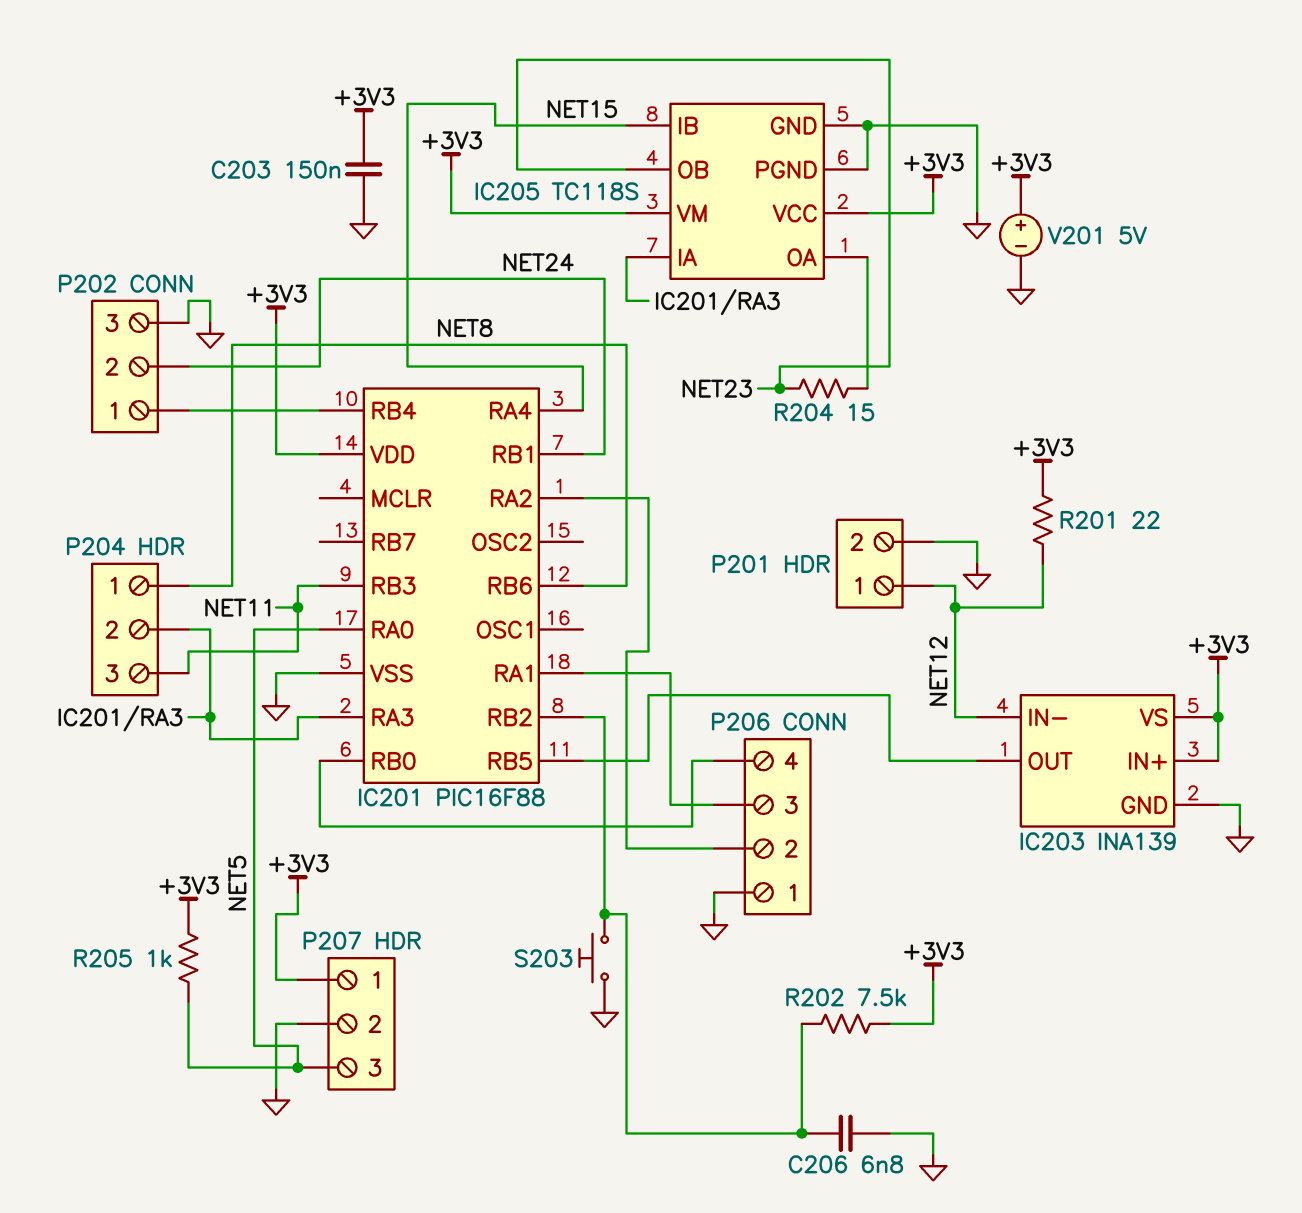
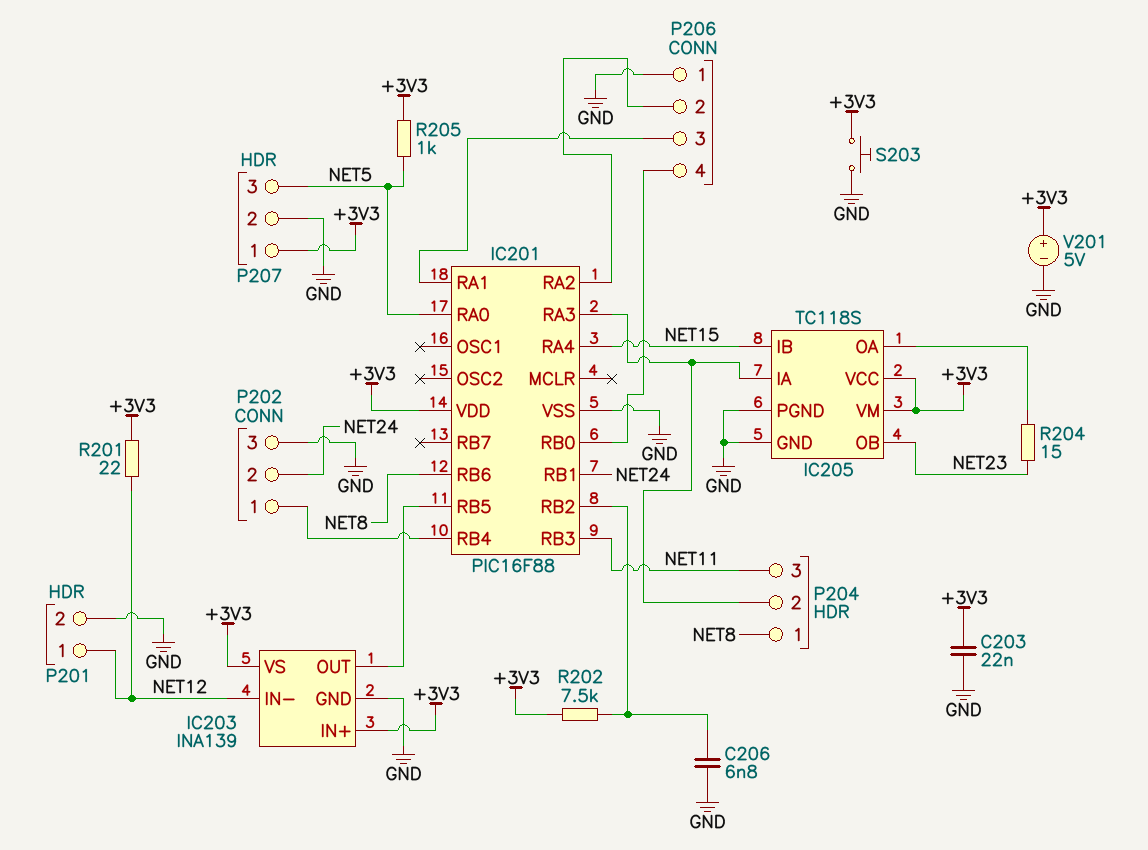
C203: 150nF (+3V3, GND) -> 22nF (+3V3, GND)
S203: button (GND, IC201/RB2) -> button (+3V3, GND)

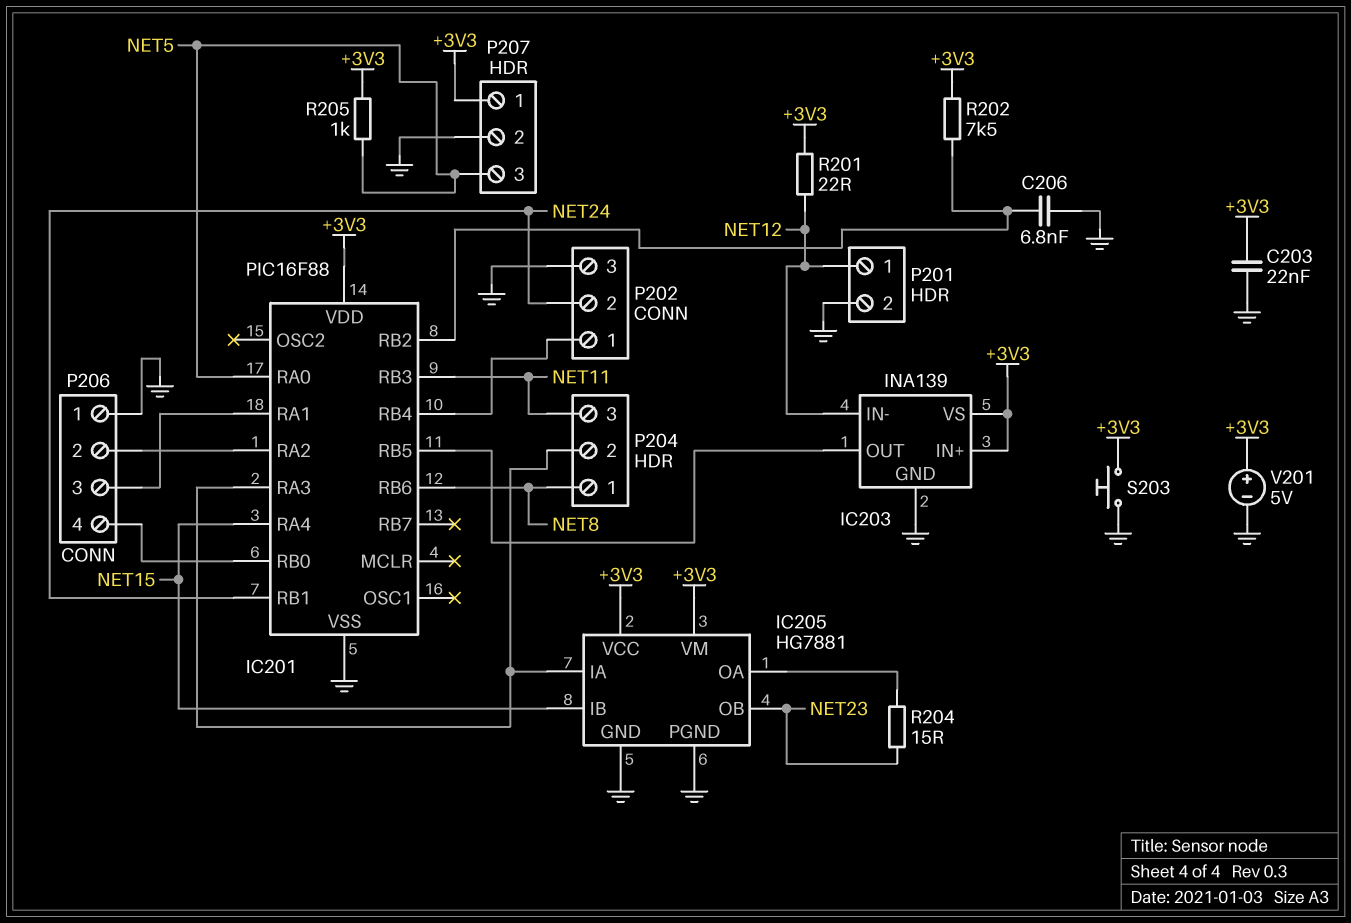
IC205: TC118S -> HG7881

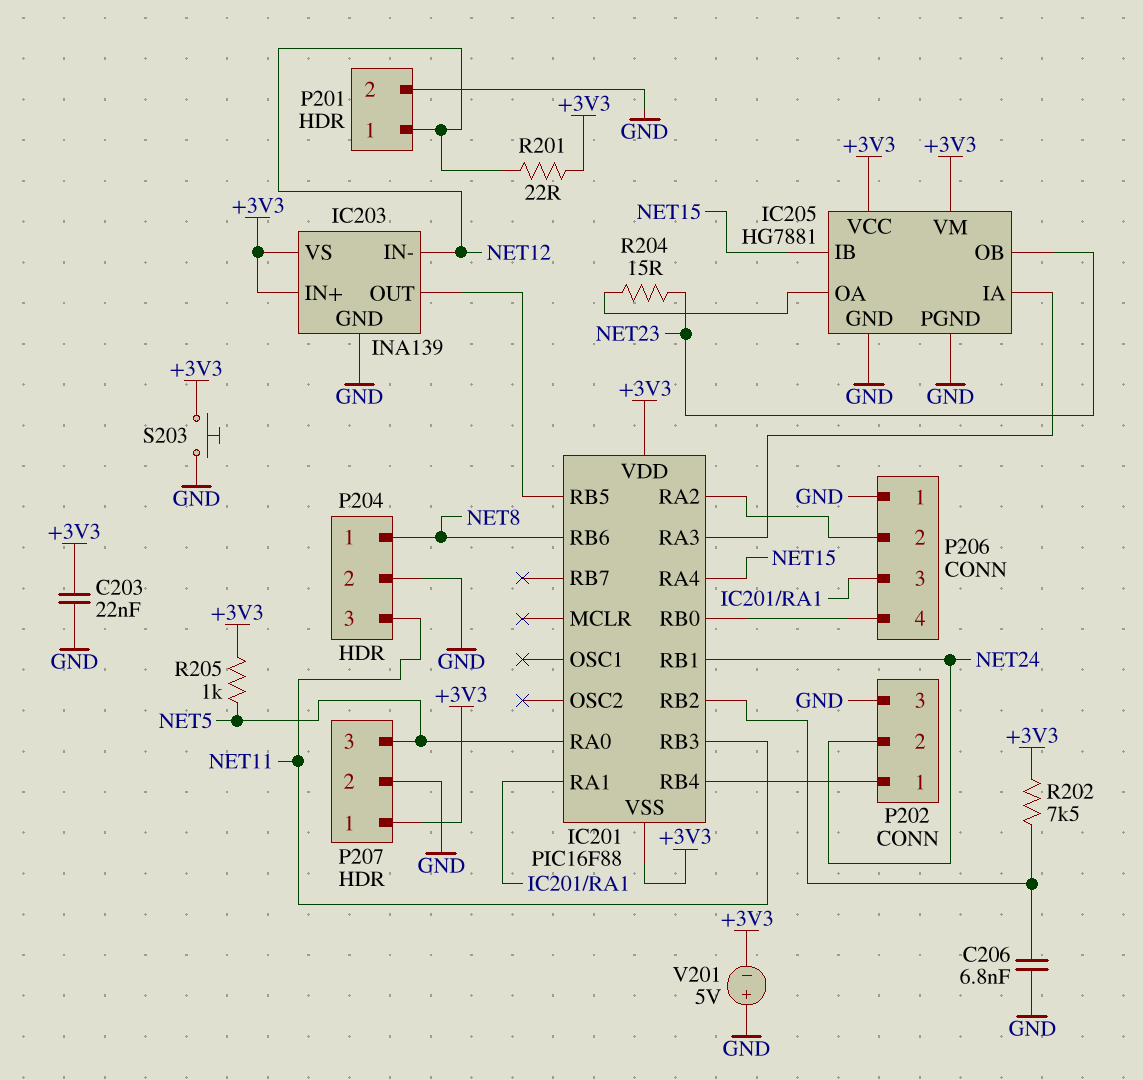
IC201 pin VSS: GND -> +3V3
P204 pin 2: IC201/RA3 -> GND
V201: 5V (plus +3V3, minus GND) -> 5V (plus GND, minus +3V3)

